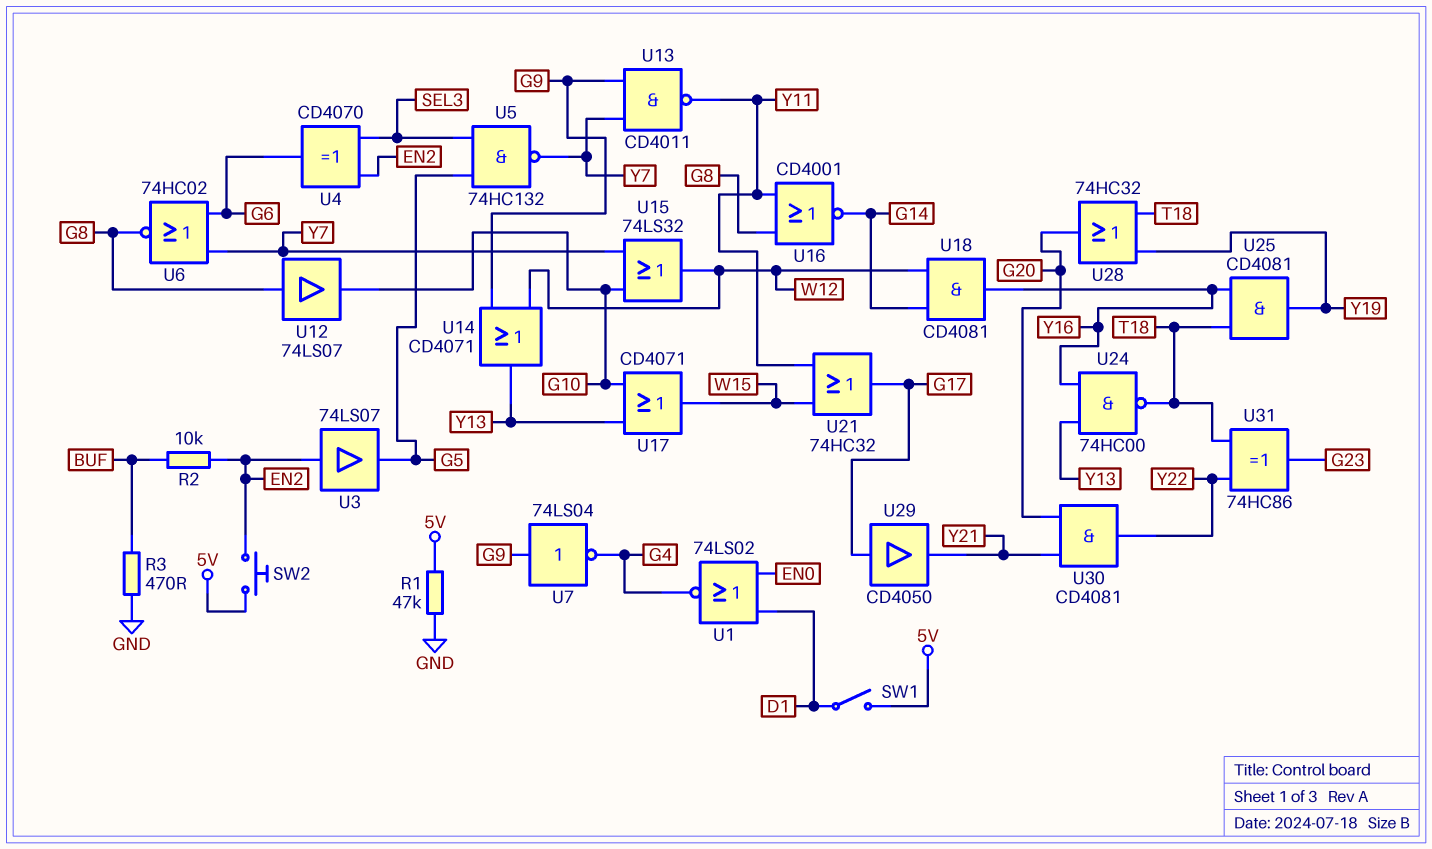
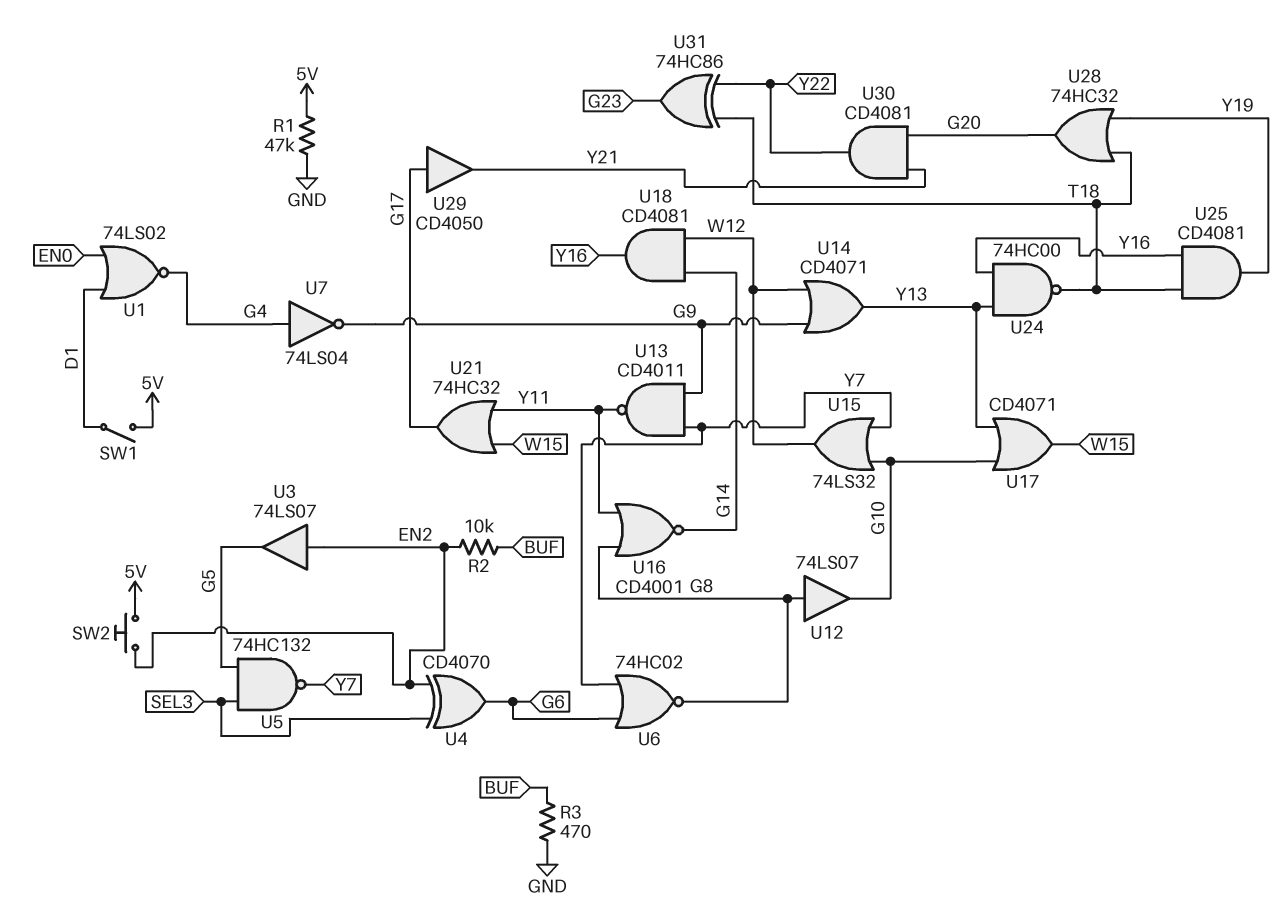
U7: NOT 74LS04 (in G9, out G4) -> NOT 74LS04 (in G4, out G9)

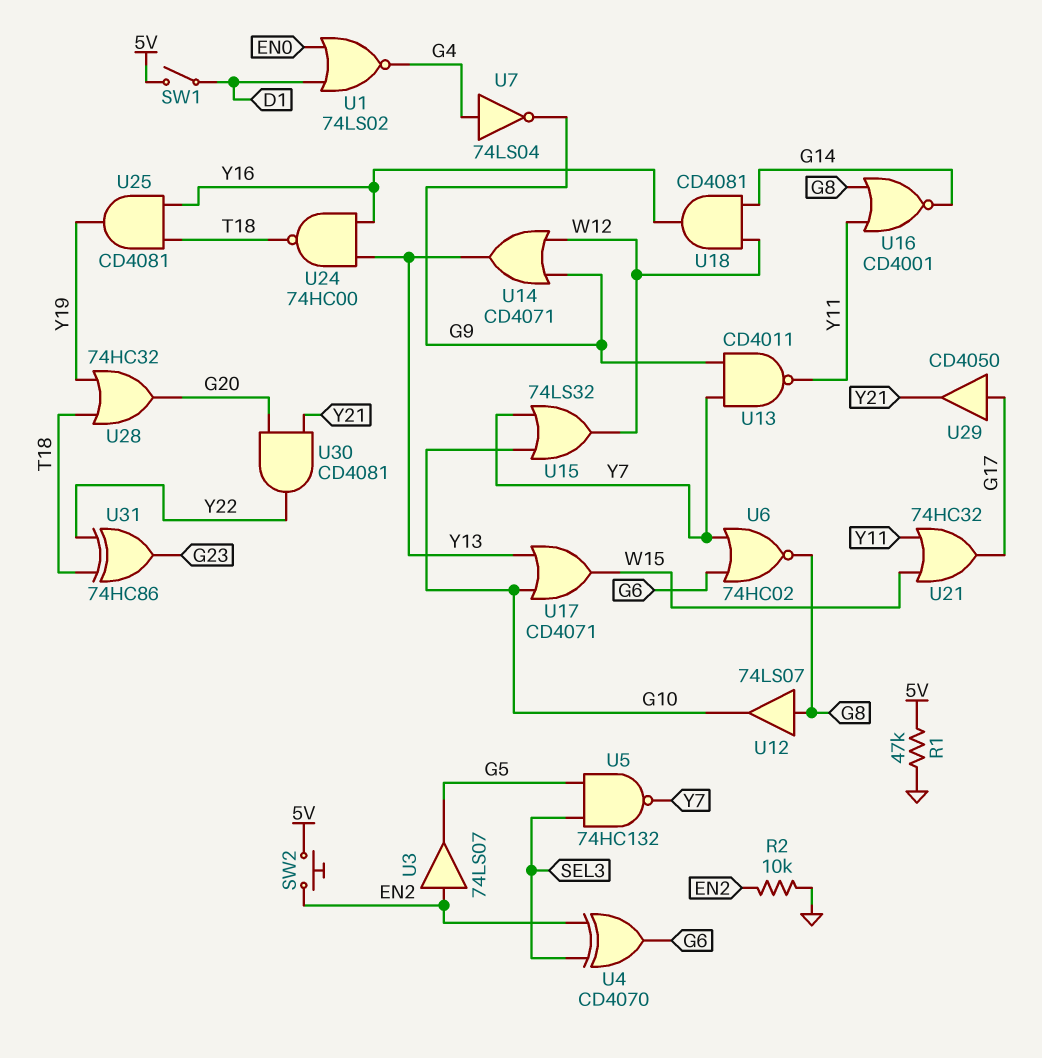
R2: 10k (BUF, EN2) -> 10k (EN2, GND)
R3: 470 (BUF, GND) -> none

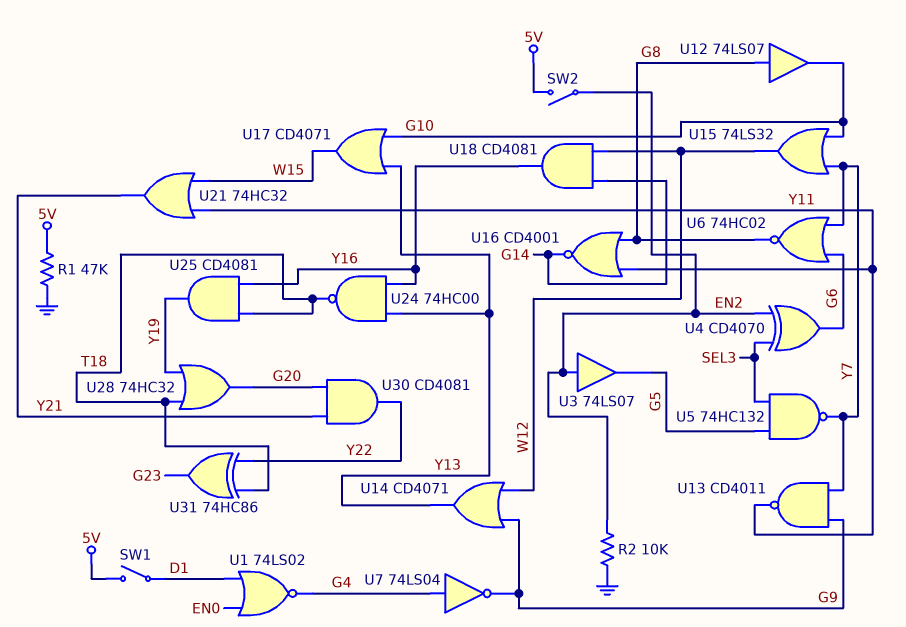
SW2: button (5V, EN2) -> switch (5V, EN2)
U21: OR 74HC32 (in W15, in Y11, out G17) -> OR 74HC32 (in W15, in Y11, out Y21)
U29: buffer CD4050 (in G17, out Y21) -> none

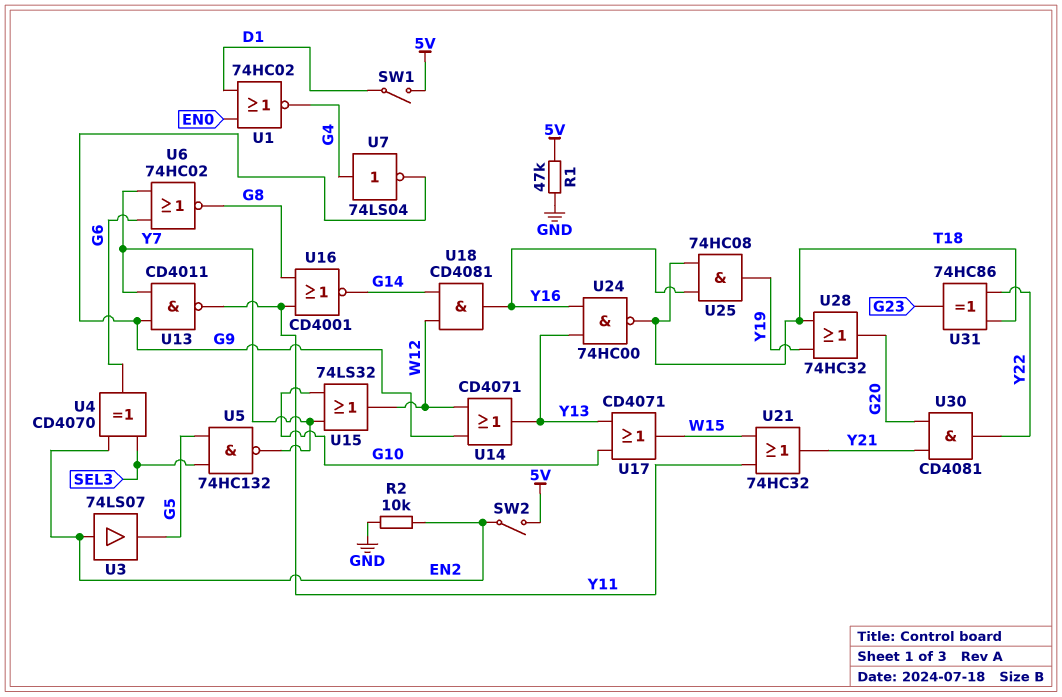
U1: NOR 74LS02 (in D1, in EN0, out G4) -> NOR 74HC02 (in D1, in EN0, out G4)
U12: buffer 74LS07 (in G8, out G10) -> none
U25: AND CD4081 (in T18, in Y16, out Y19) -> AND 74HC08 (in T18, in Y16, out Y19)

